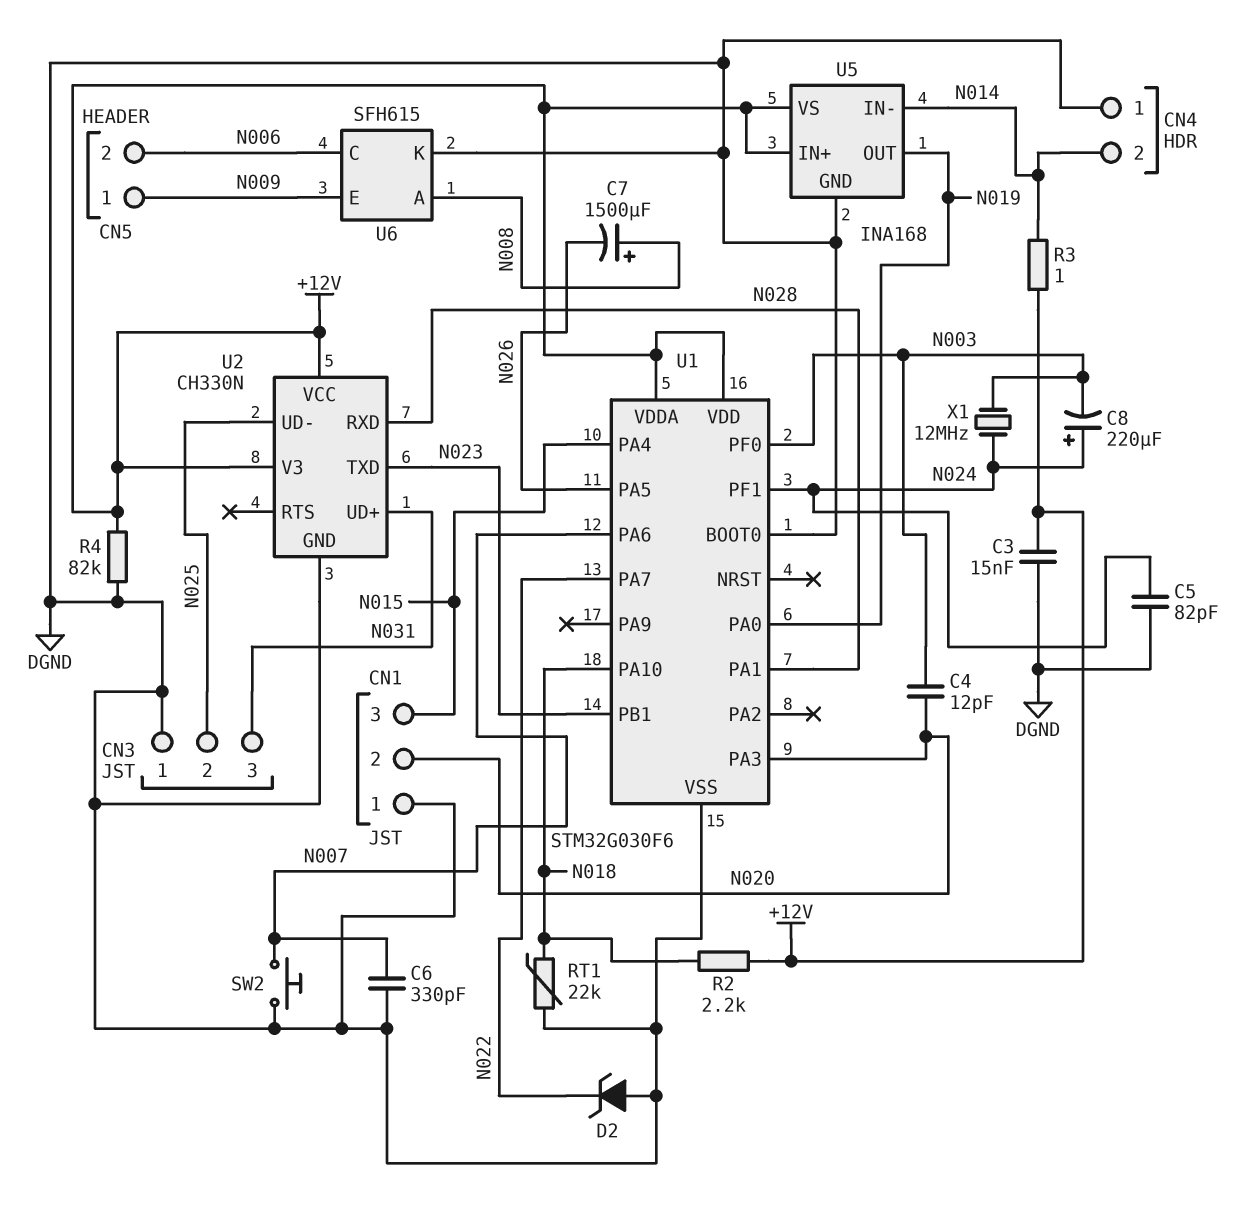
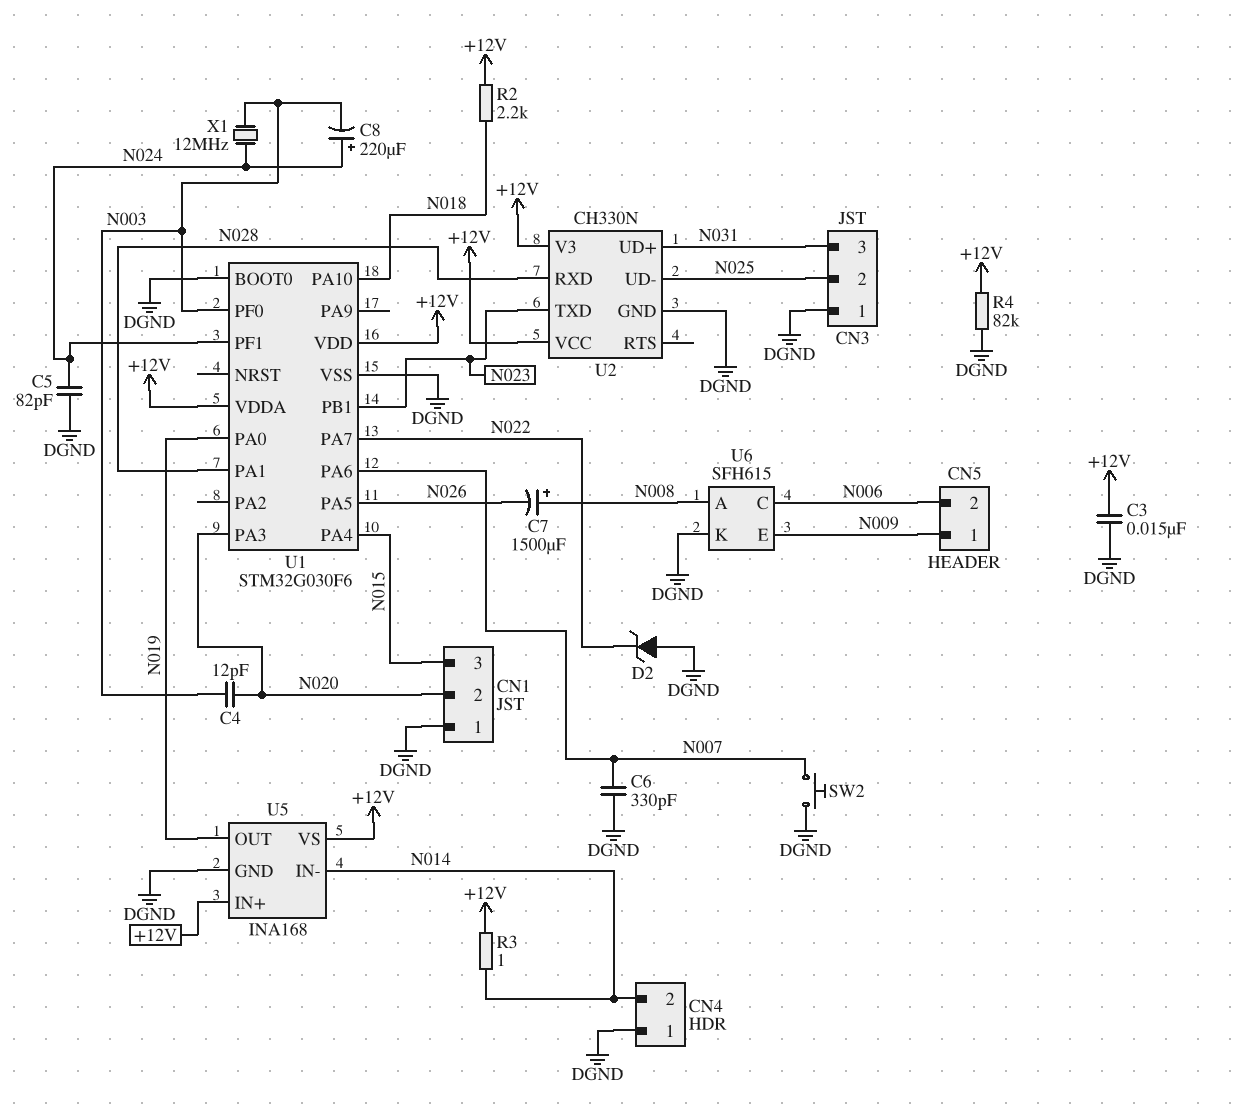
RT1: 22k (DGND, N018) -> none

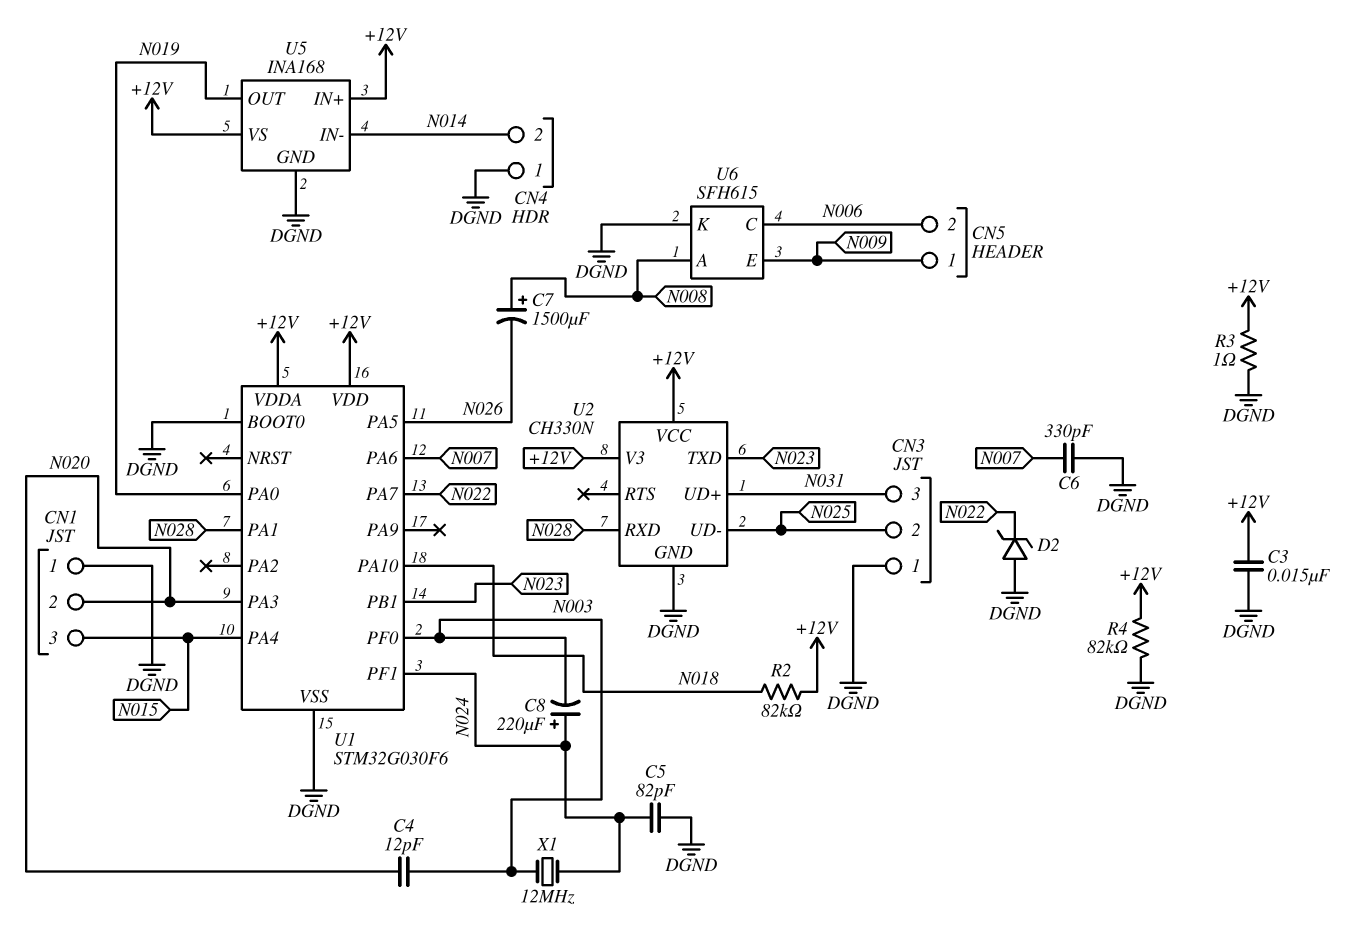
R2: 2.2k (+12V, N018) -> 82k (+12V, N018)
R3: 1 (+12V, N014) -> 1 (+12V, DGND)
SW2: button (DGND, N007) -> none

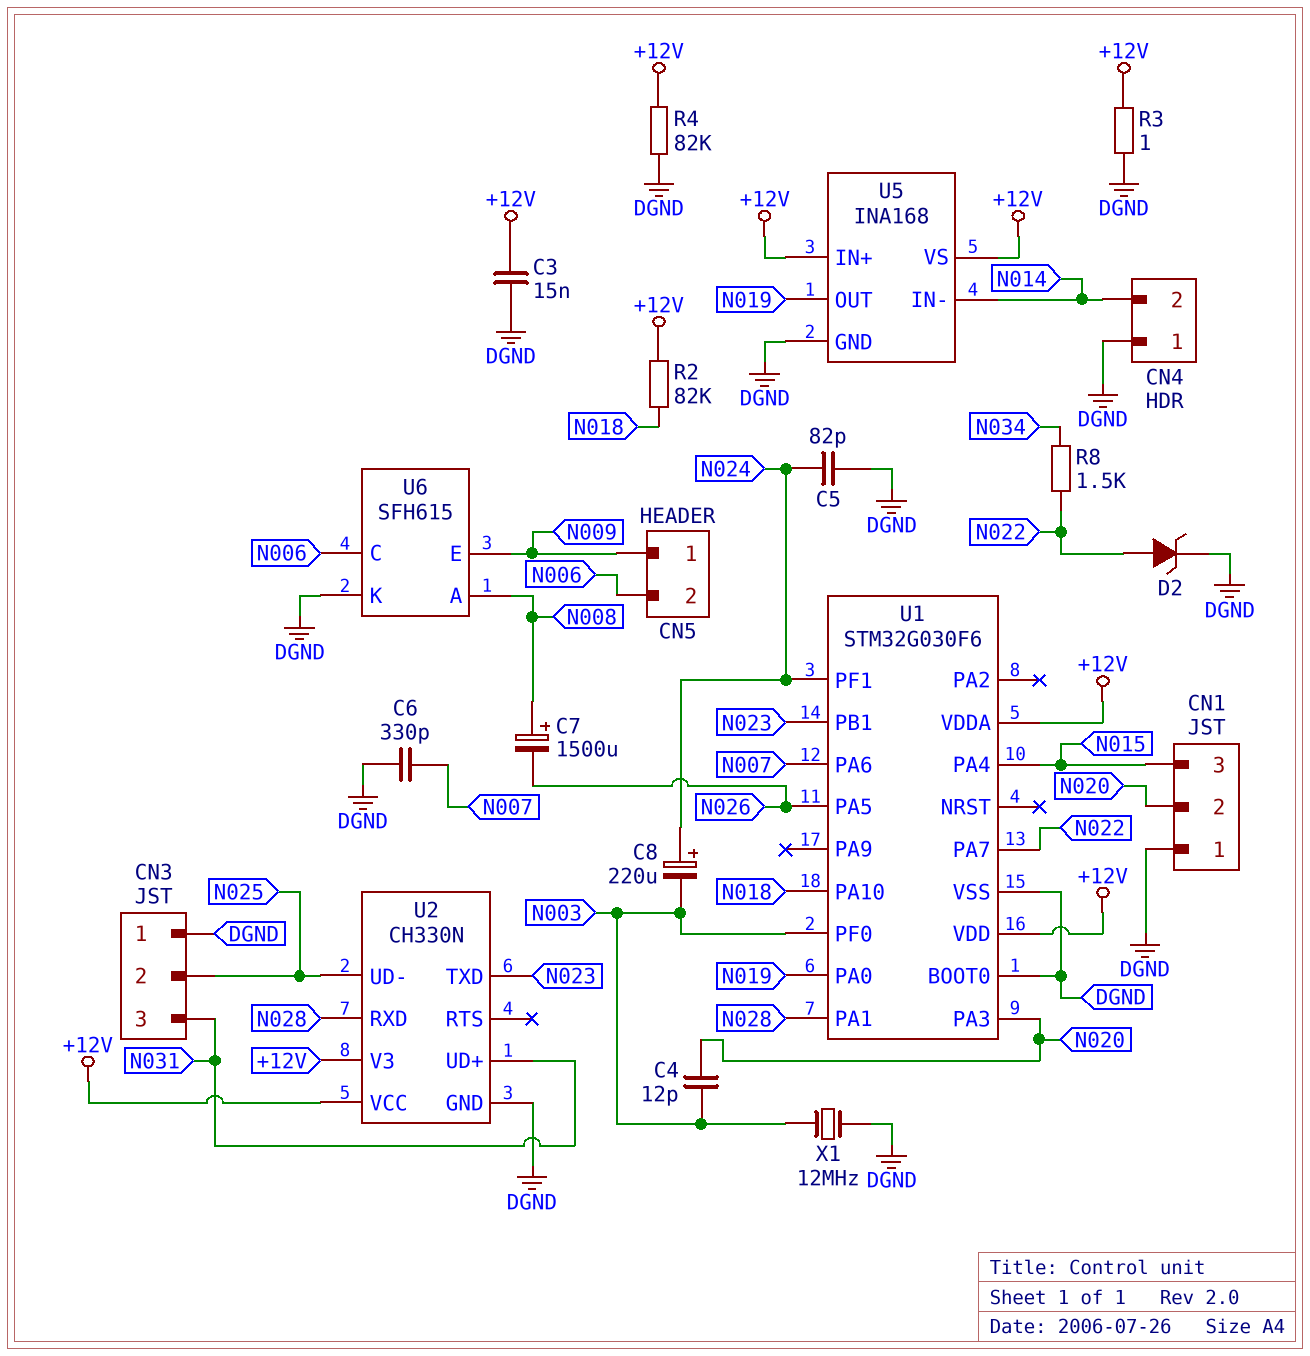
D2: zener (A DGND, K N022) -> zener (A N022, K DGND)
R8: none -> 1.5k (N022, N034)
X1: 12MHz (N003, N024) -> 12MHz (DGND, N003)

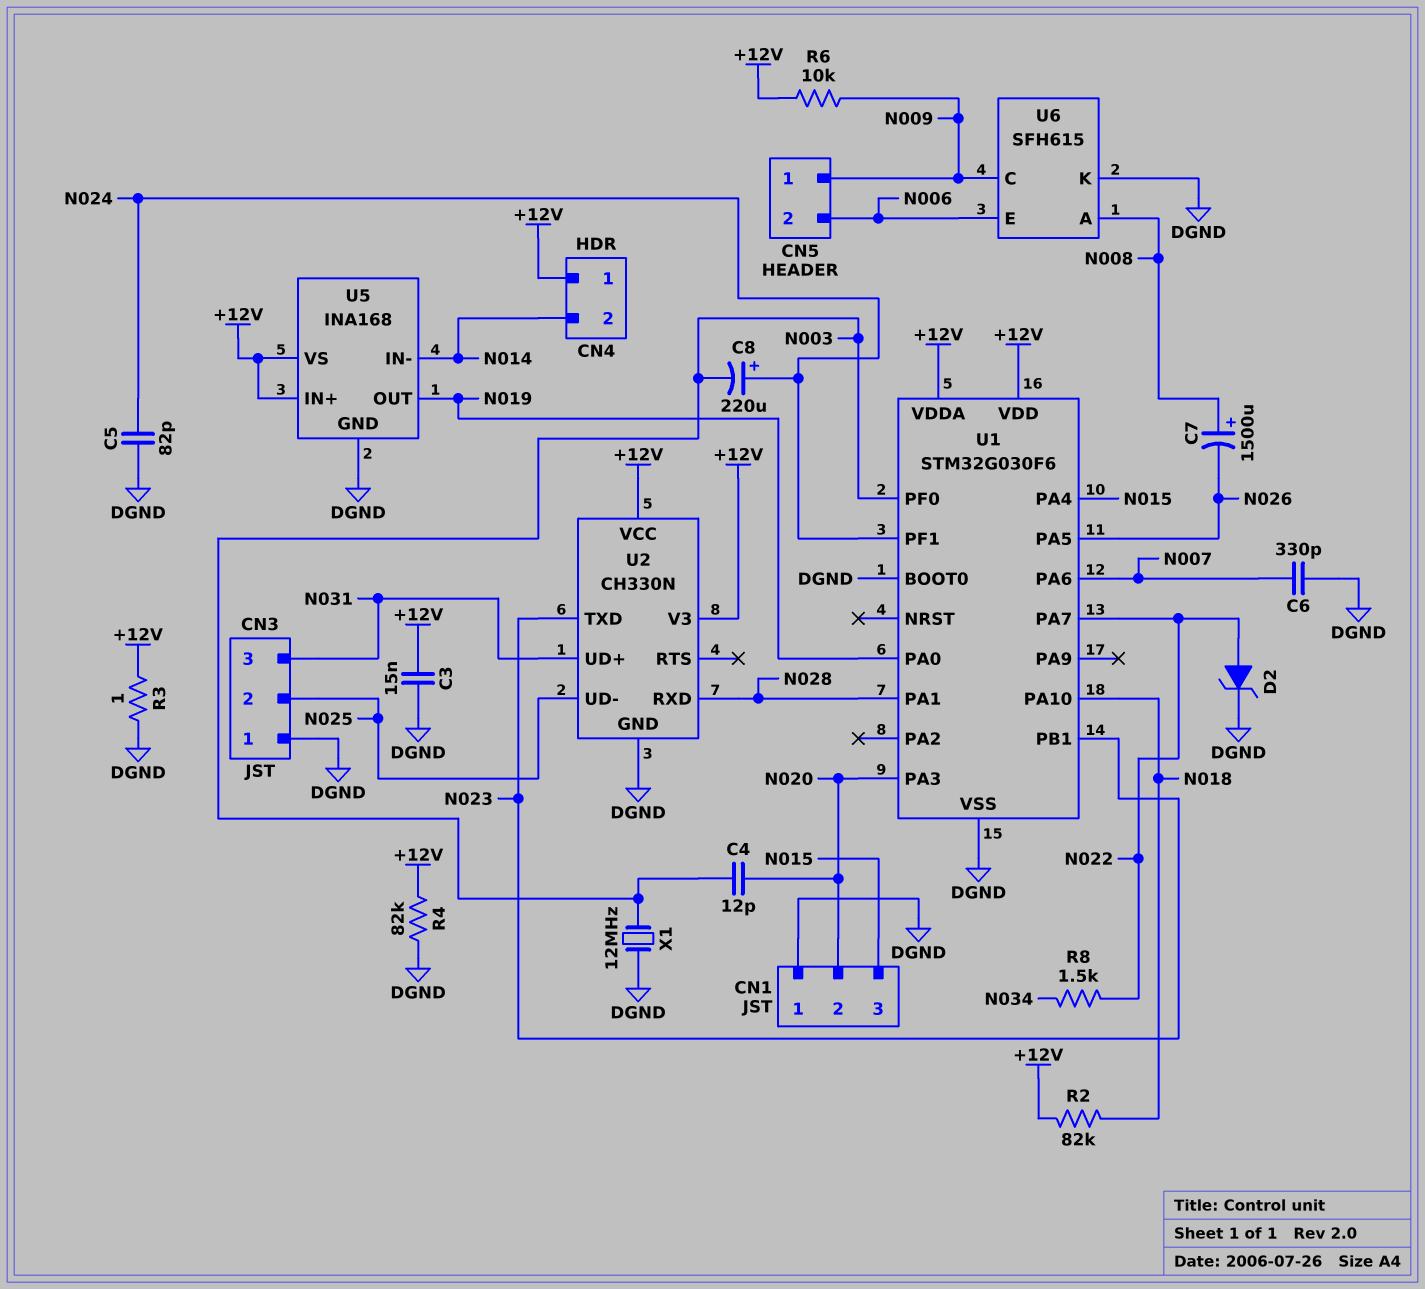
CN4 pin 1: DGND -> +12V
R6: none -> 10k (+12V, N009)
U6 pin C: N006 -> N009
U6 pin E: N009 -> N006

